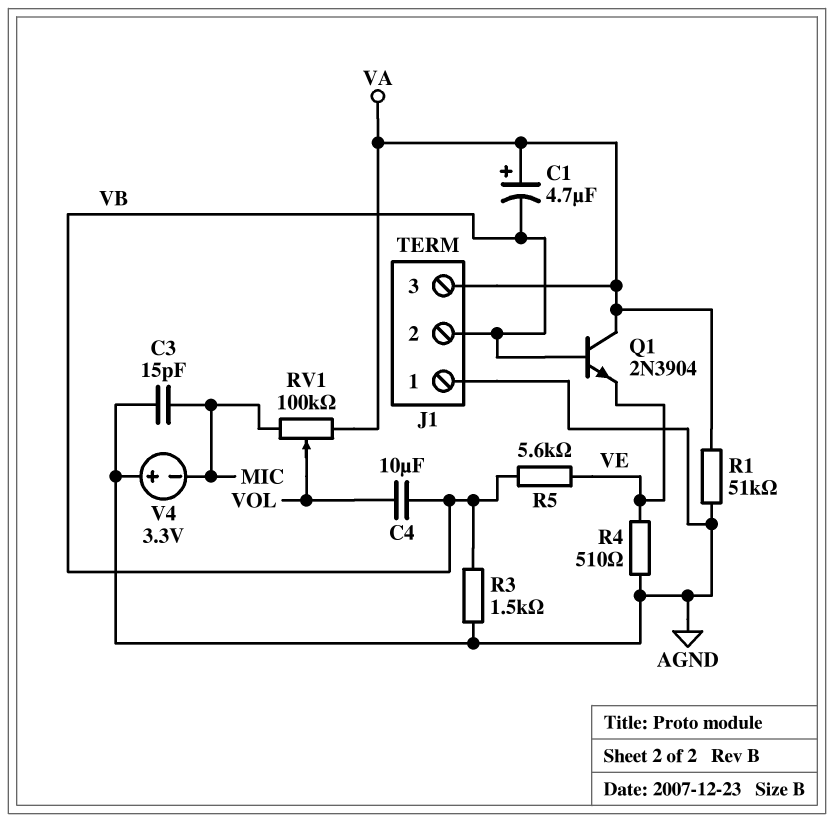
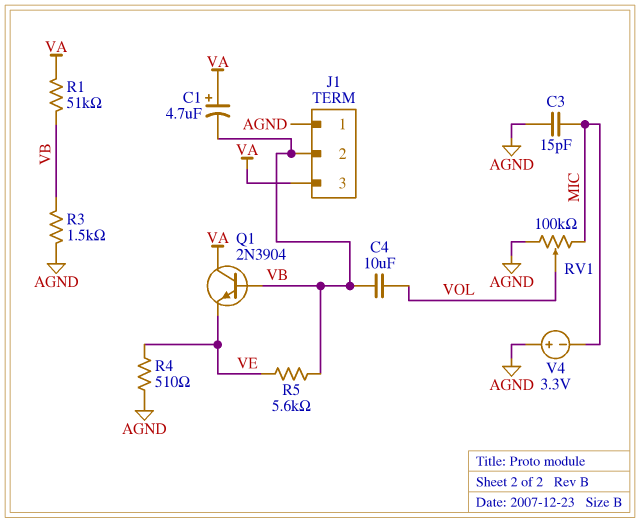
R1: 51k (AGND, VA) -> 51k (VA, VB)
RV1: 100k (MIC, VA, wiper VOL) -> 100k (AGND, MIC, wiper VOL)

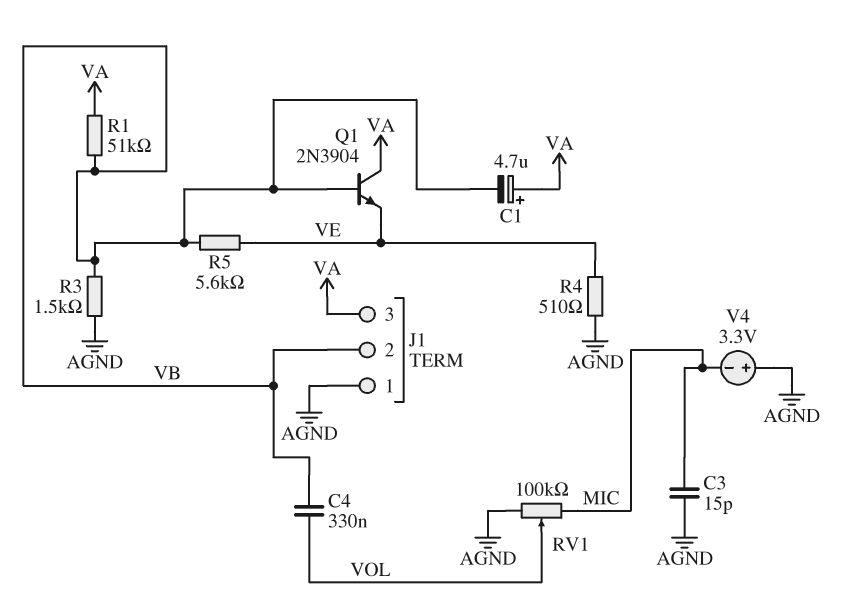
C4: 10uF (VB, VOL) -> 330nF (VB, VOL)

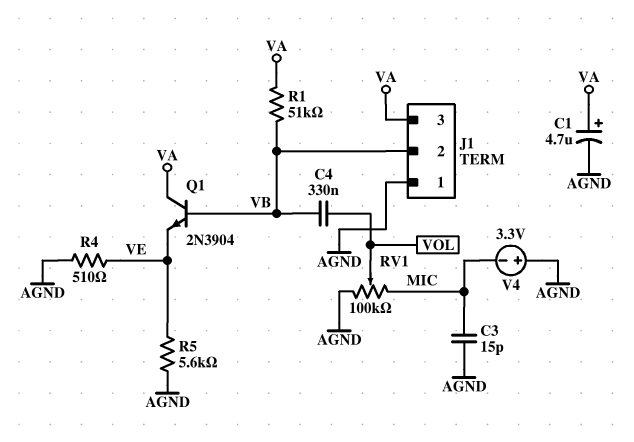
C1: 4.7uF (plus VA, minus VB) -> 4.7uF (plus VA, minus AGND)
R3: 1.5k (AGND, VB) -> none
R5: 5.6k (VB, VE) -> 5.6k (AGND, VE)

